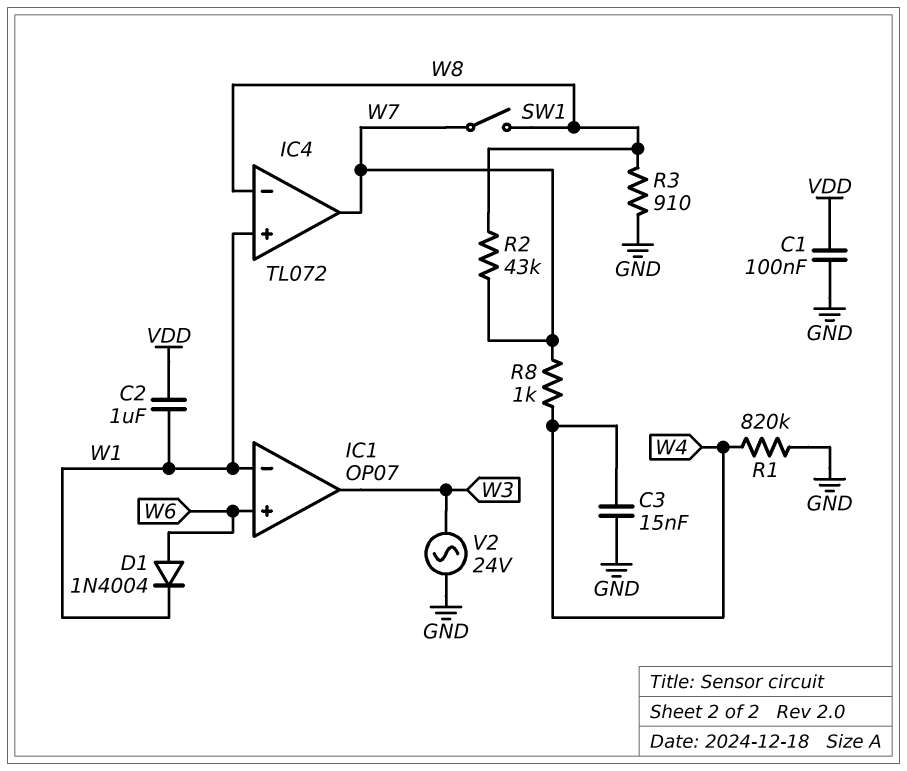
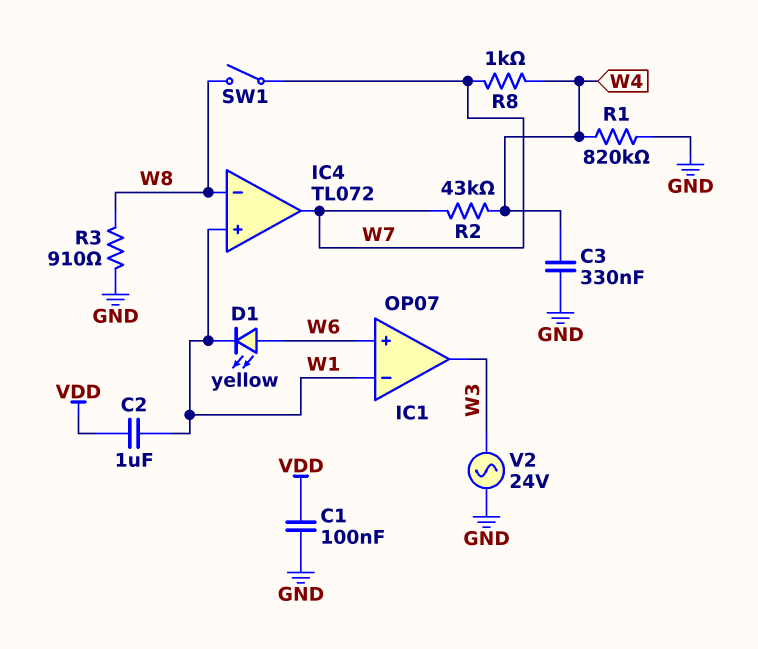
C3: 15nF (GND, W4) -> 330nF (GND, W4)
D1: diode 1N4004 (A W6, K W1) -> LED yellow (A W6, K W1)
R2: 43k (W7, W8) -> 43k (W4, W7)

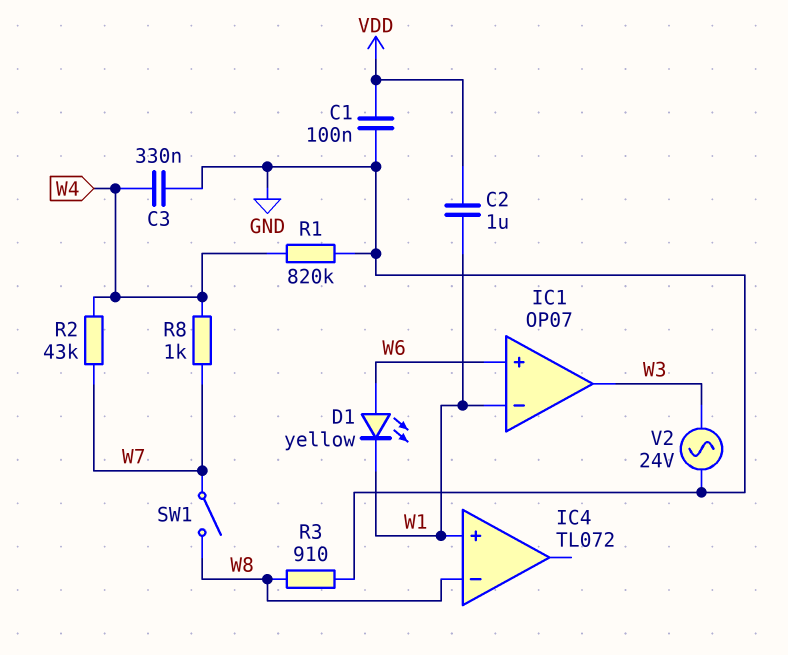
IC4 pin out: W7 -> none

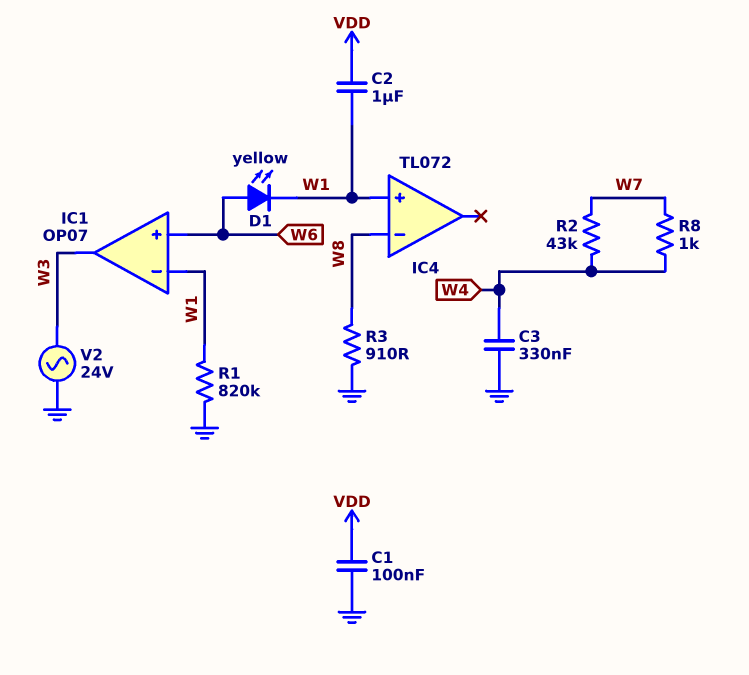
R1: 820k (GND, W4) -> 820k (GND, W1)
SW1: switch (W7, W8) -> none

